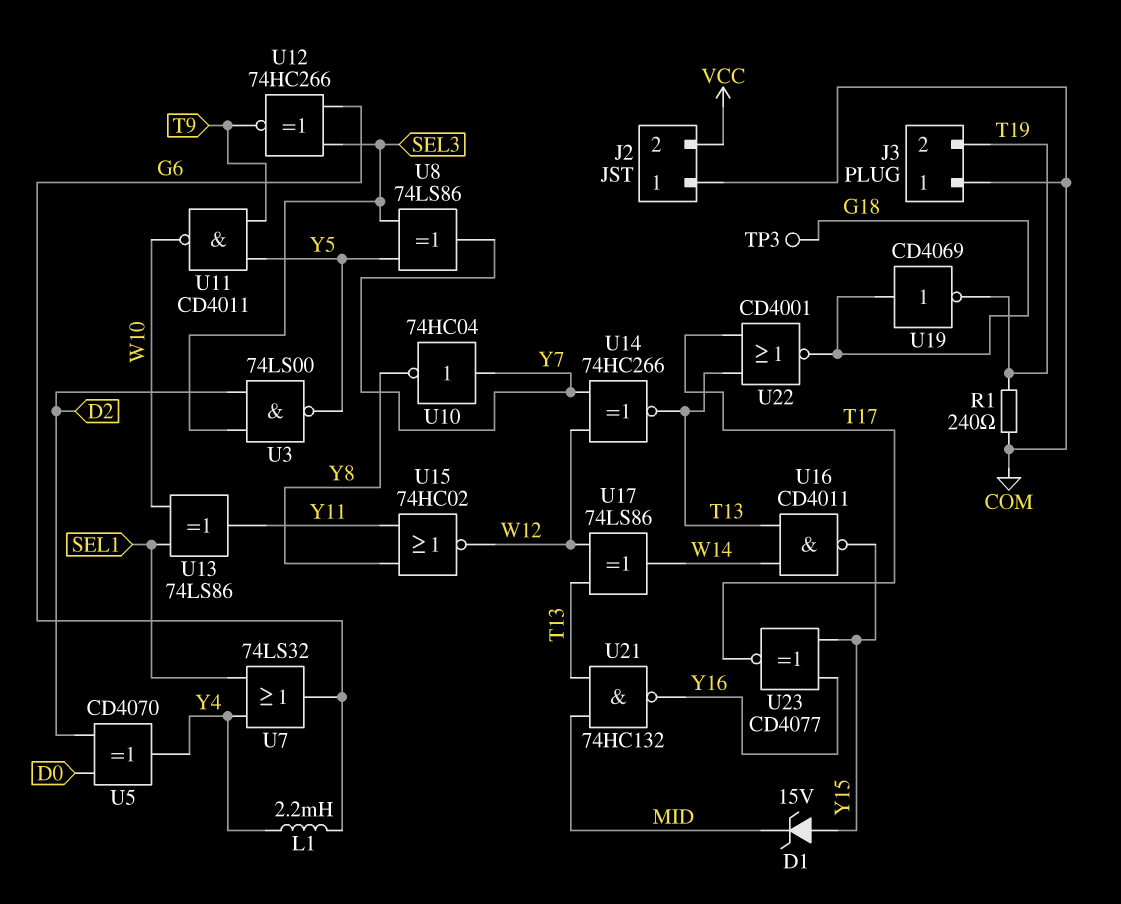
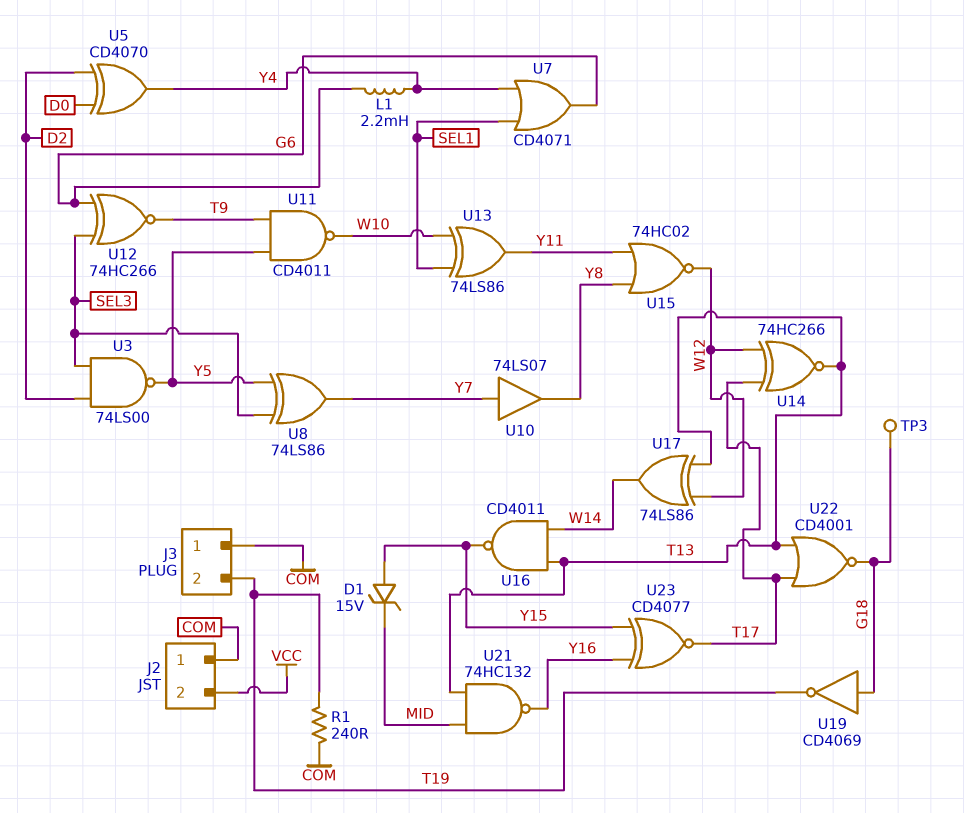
U7: OR 74LS32 (in SEL1, in Y4, out G6) -> OR CD4071 (in SEL1, in Y4, out G6)
U10: NOT 74HC04 (in Y7, out Y8) -> buffer 74LS07 (in Y7, out Y8)
U14: XNOR 74HC266 (in W12, in Y7, out T13) -> XNOR 74HC266 (in T17, in W12, out T13)

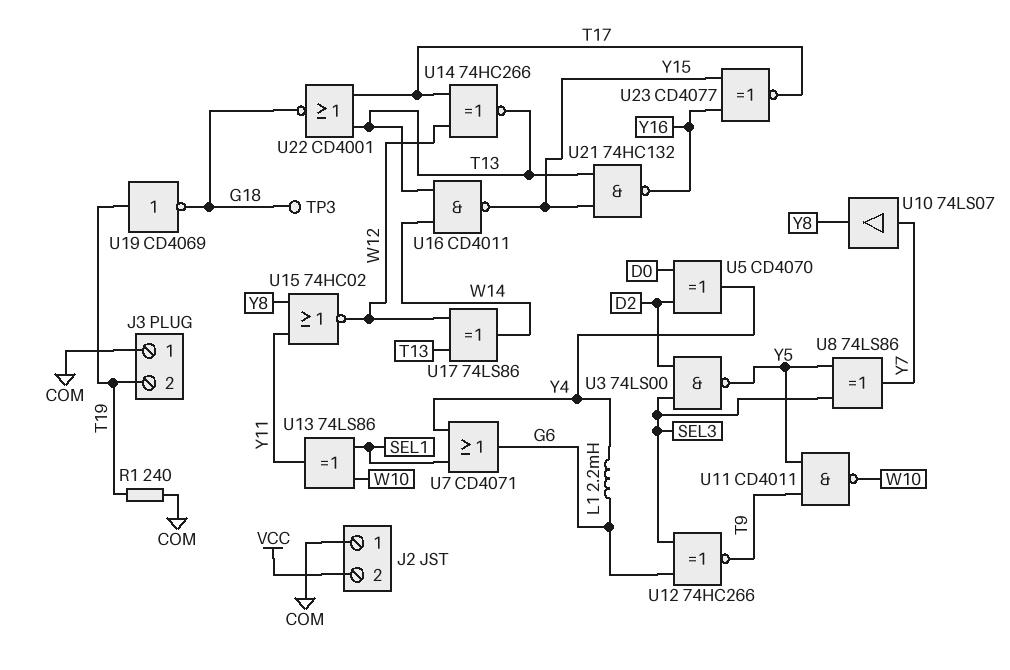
D1: zener 15V (A Y15, K MID) -> none
U19: NOT CD4069 (in G18, out T19) -> NOT CD4069 (in T19, out G18)
U21: NAND 74HC132 (in MID, in T13, out Y16) -> NAND 74HC132 (in T13, in Y15, out Y16)

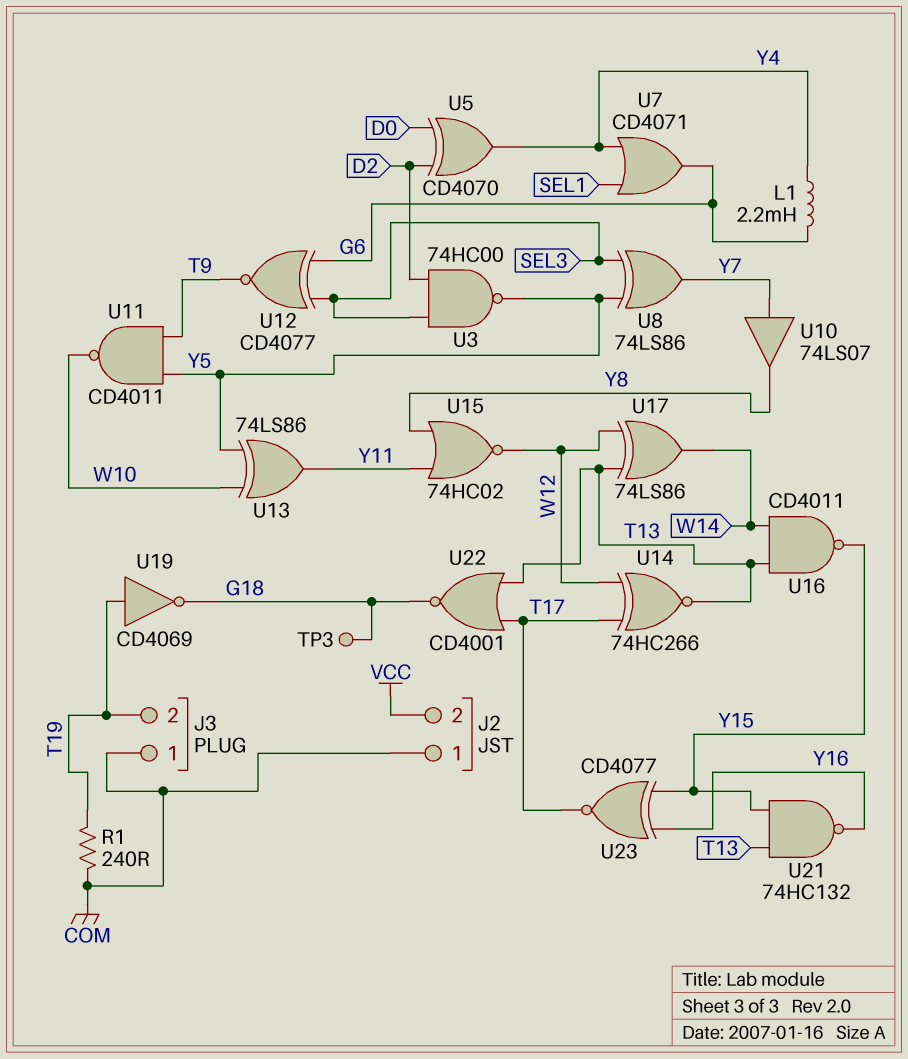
U3: NAND 74LS00 (in D2, in SEL3, out Y5) -> NAND 74HC00 (in D2, in SEL3, out Y5)
U12: XNOR 74HC266 (in G6, in SEL3, out T9) -> XNOR CD4077 (in G6, in SEL3, out T9)
U13: XOR 74LS86 (in SEL1, in W10, out Y11) -> XOR 74LS86 (in W10, in Y5, out Y11)

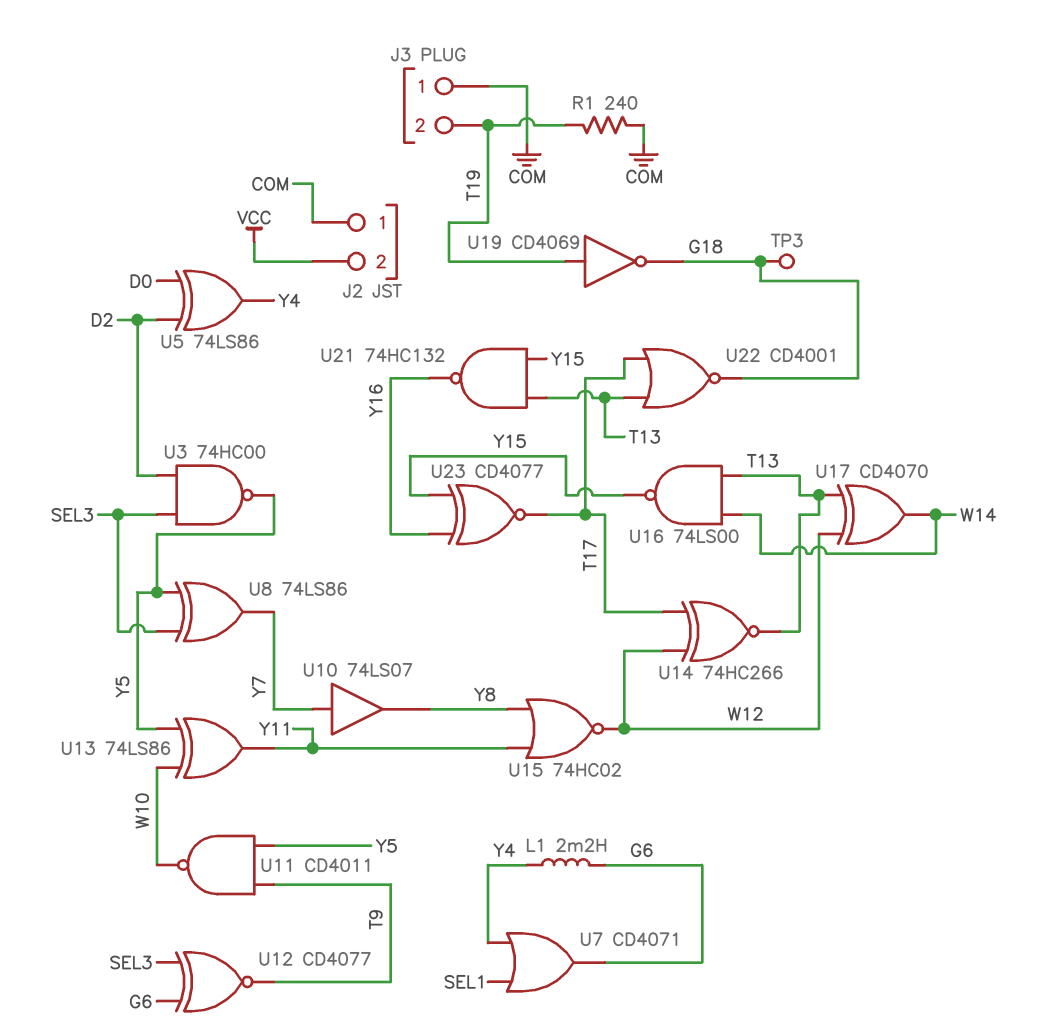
U5: XOR CD4070 (in D0, in D2, out Y4) -> XOR 74LS86 (in D0, in D2, out Y4)
U16: NAND CD4011 (in T13, in W14, out Y15) -> NAND 74LS00 (in T13, in W14, out Y15)
U17: XOR 74LS86 (in T13, in W12, out W14) -> XOR CD4070 (in T13, in W12, out W14)

